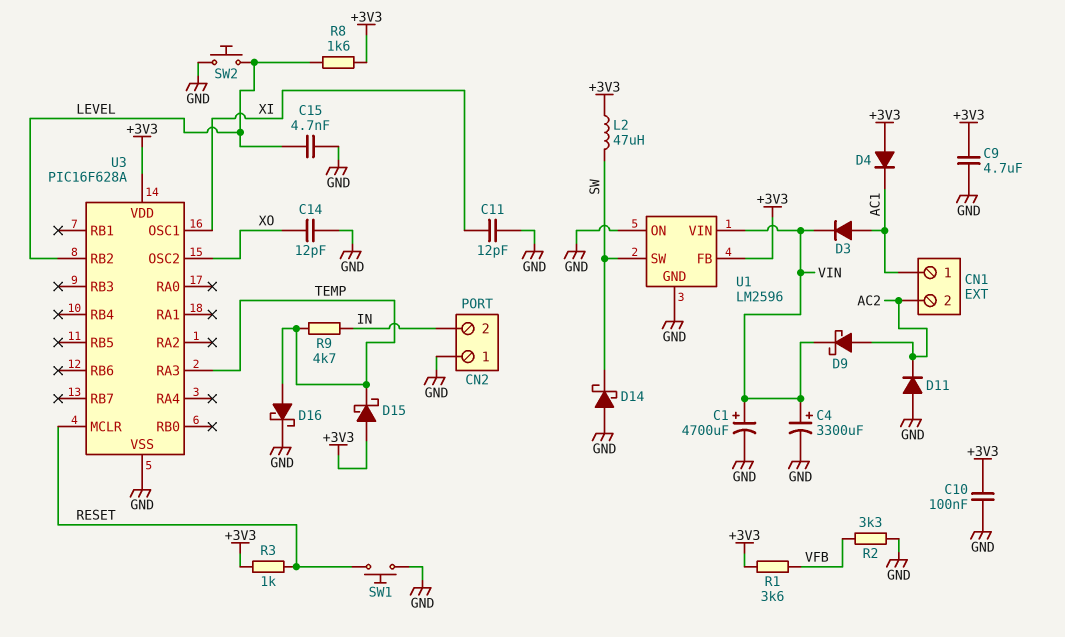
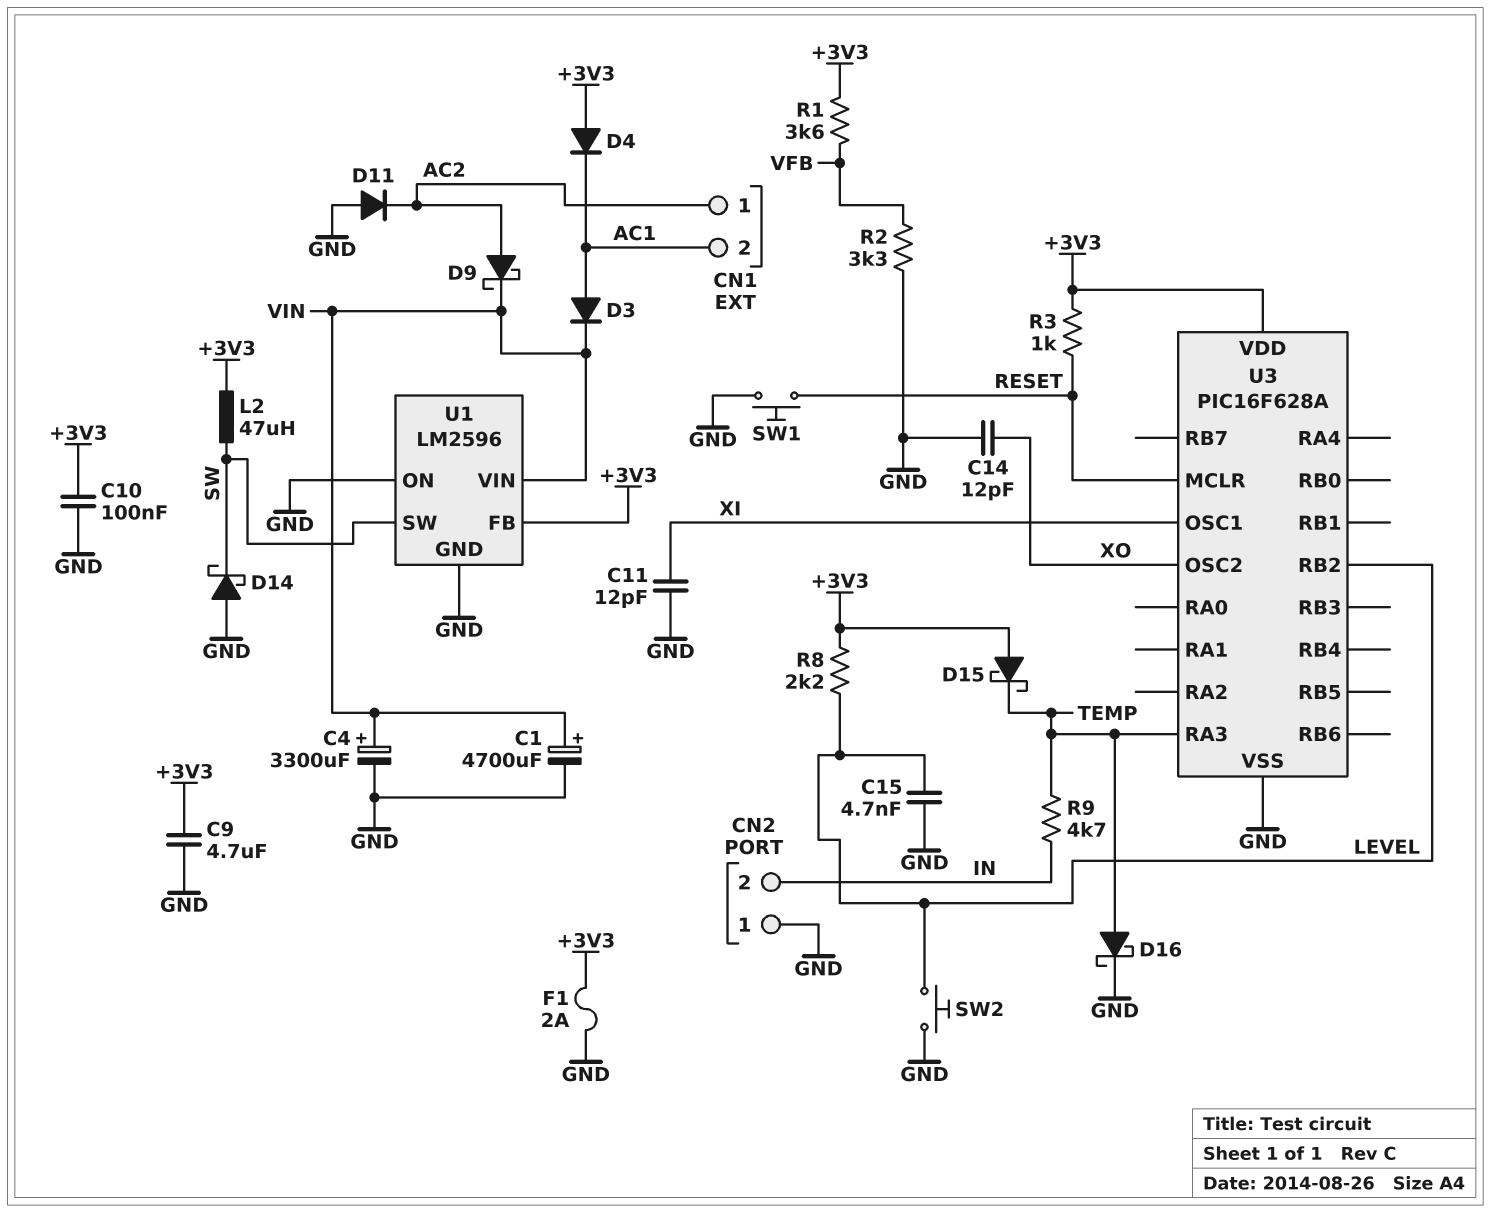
CN1 pin 1: AC1 -> AC2
CN1 pin 2: AC2 -> AC1
F1: none -> 2A (+3V3, GND)
R8: 1.6k (+3V3, LEVEL) -> 2.2k (+3V3, LEVEL)

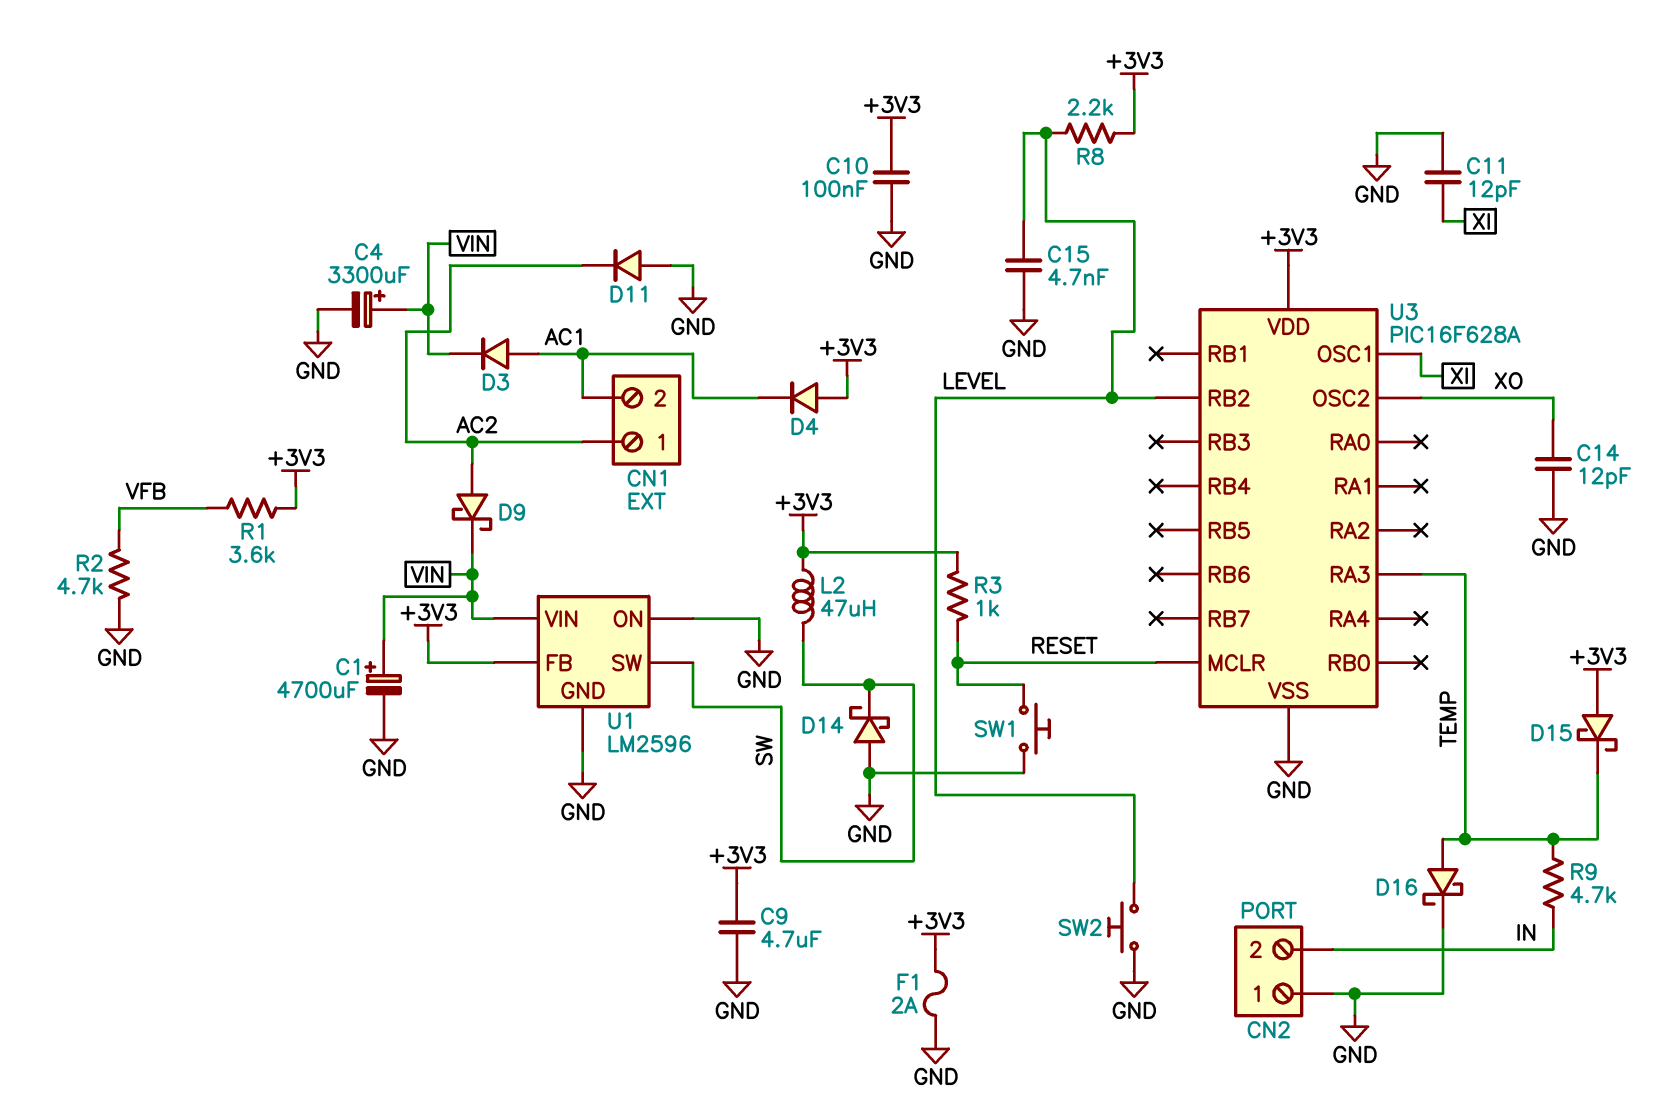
R2: 3.3k (GND, VFB) -> 4.7k (GND, VFB)

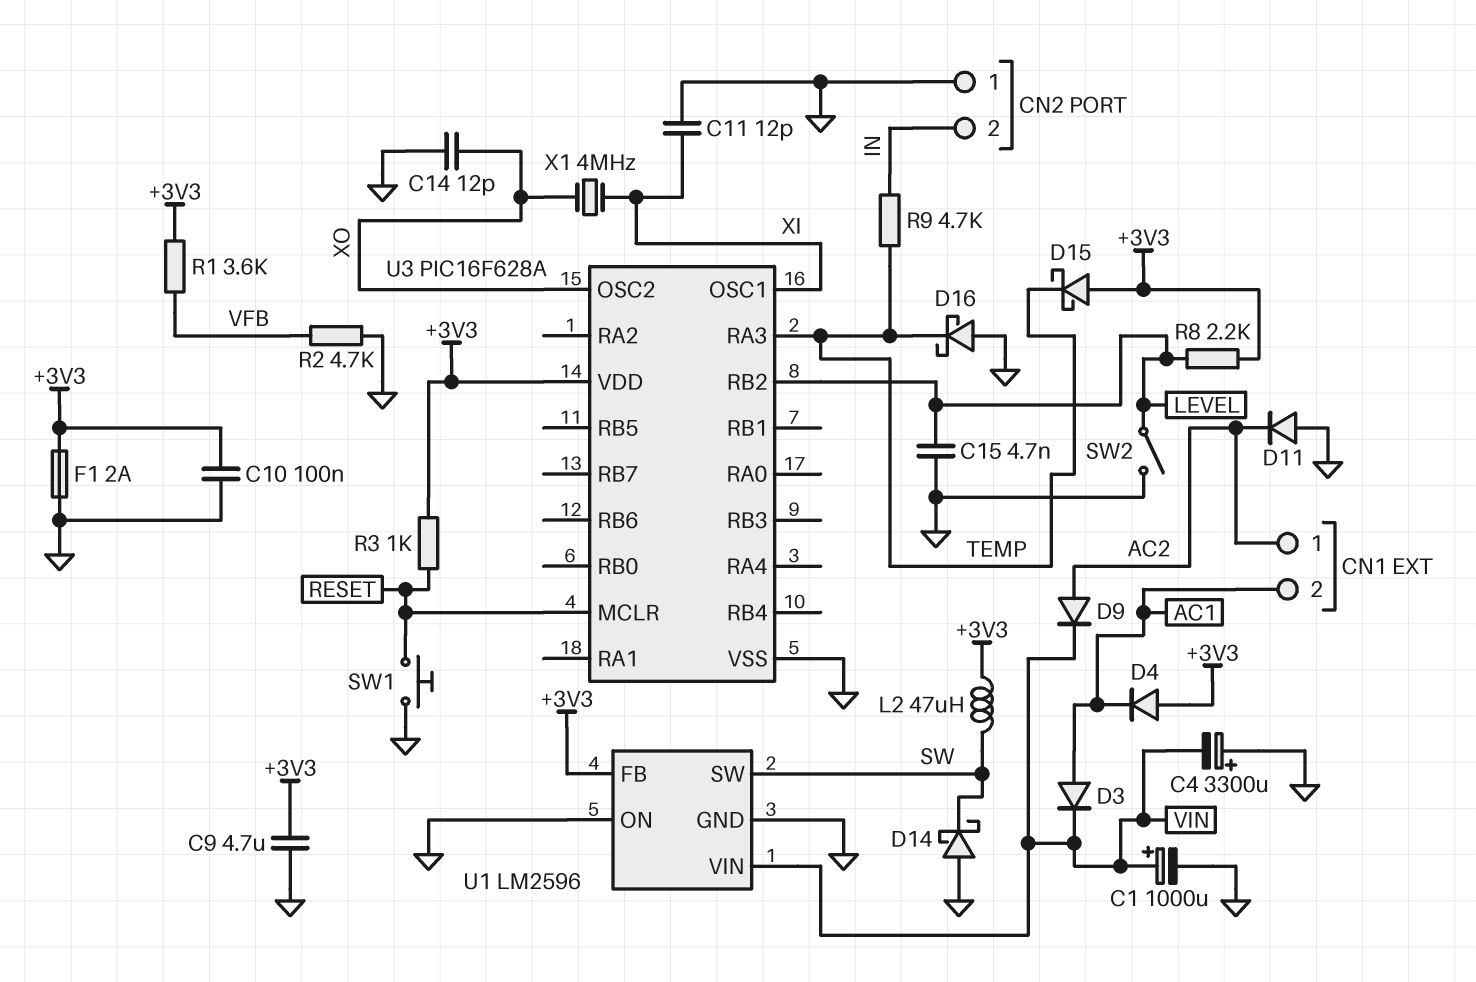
C1: 4700uF (plus VIN, minus GND) -> 1000uF (plus VIN, minus GND)
C4: 3300uF (plus VIN, minus GND) -> 3300uF (plus GND, minus VIN)
D9: schottky (A AC2, K VIN) -> diode (A AC2, K VIN)
D16: schottky (A TEMP, K GND) -> schottky (A GND, K TEMP)
SW2: button (GND, LEVEL) -> switch (GND, LEVEL)
X1: none -> 4MHz (XI, XO)

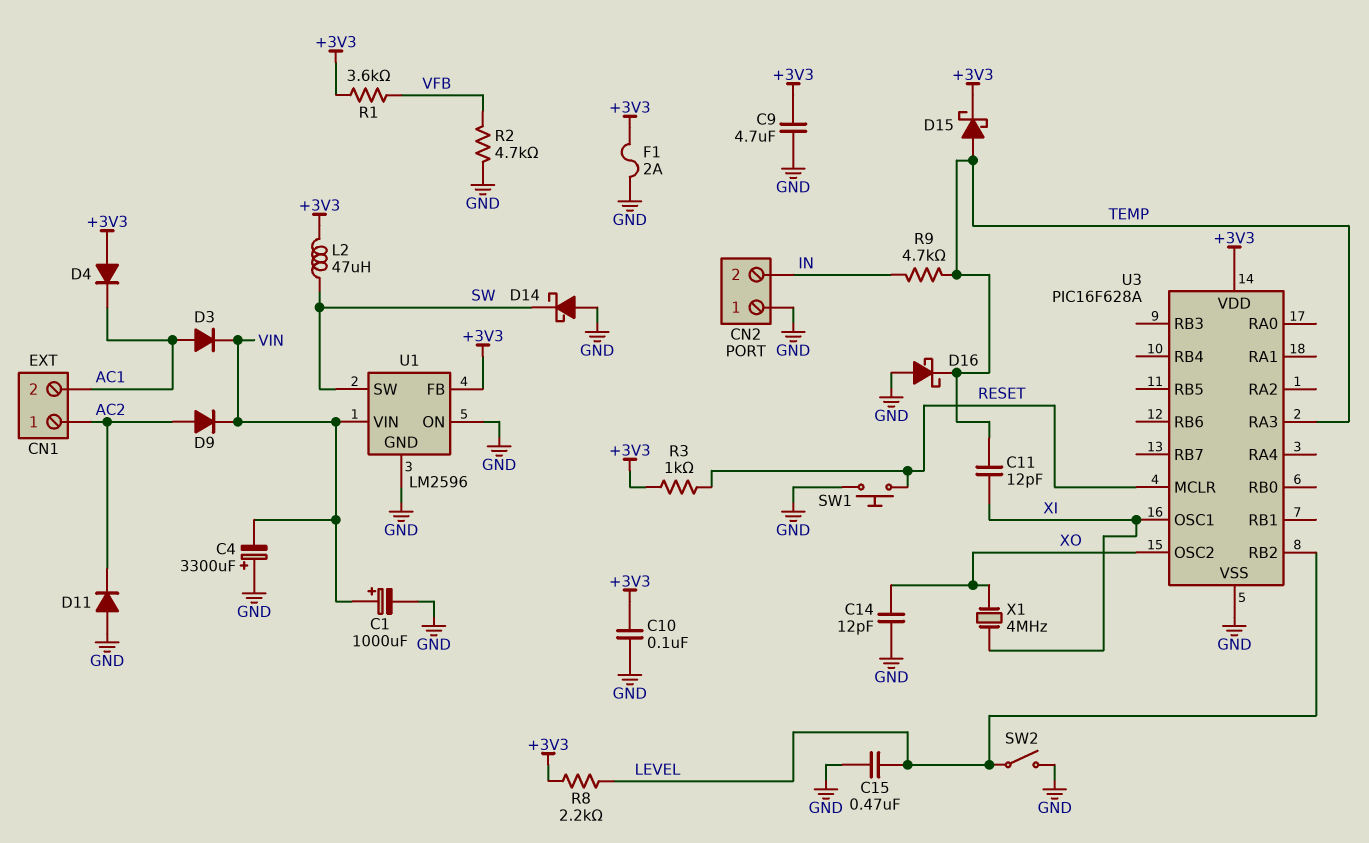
C11: 12pF (GND, XI) -> 12pF (TEMP, XI)
C15: 4.7nF (GND, LEVEL) -> 470nF (GND, LEVEL)
D15: schottky (A +3V3, K TEMP) -> schottky (A TEMP, K +3V3)

